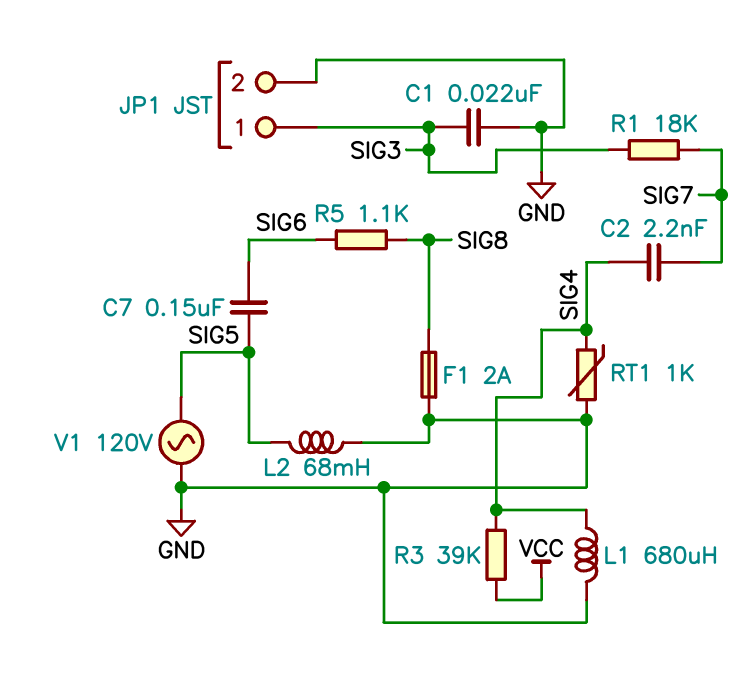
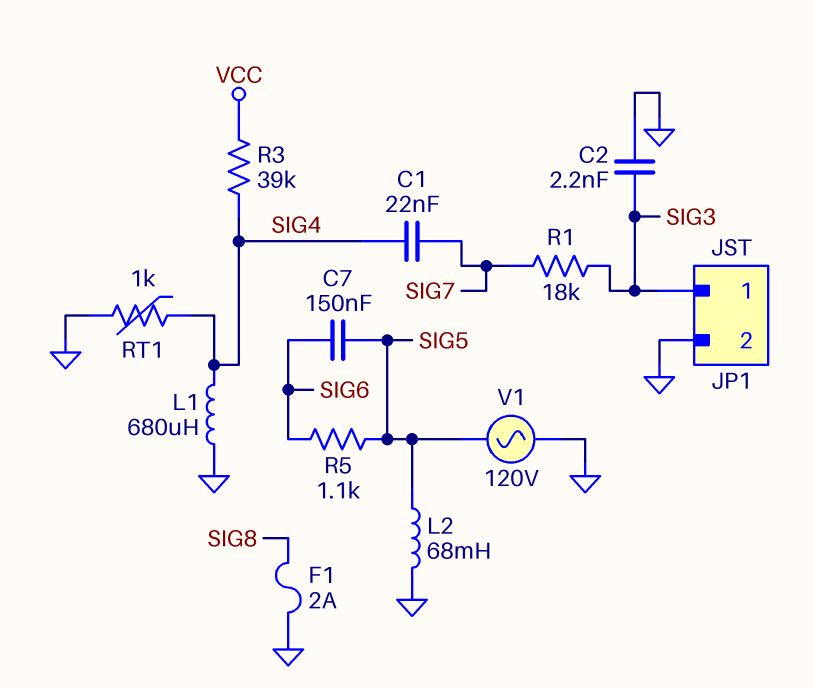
C1: 22nF (GND, SIG3) -> 22nF (SIG4, SIG7)
C2: 2.2nF (SIG4, SIG7) -> 2.2nF (GND, SIG3)
R5: 1.1k (SIG6, SIG8) -> 1.1k (SIG5, SIG6)

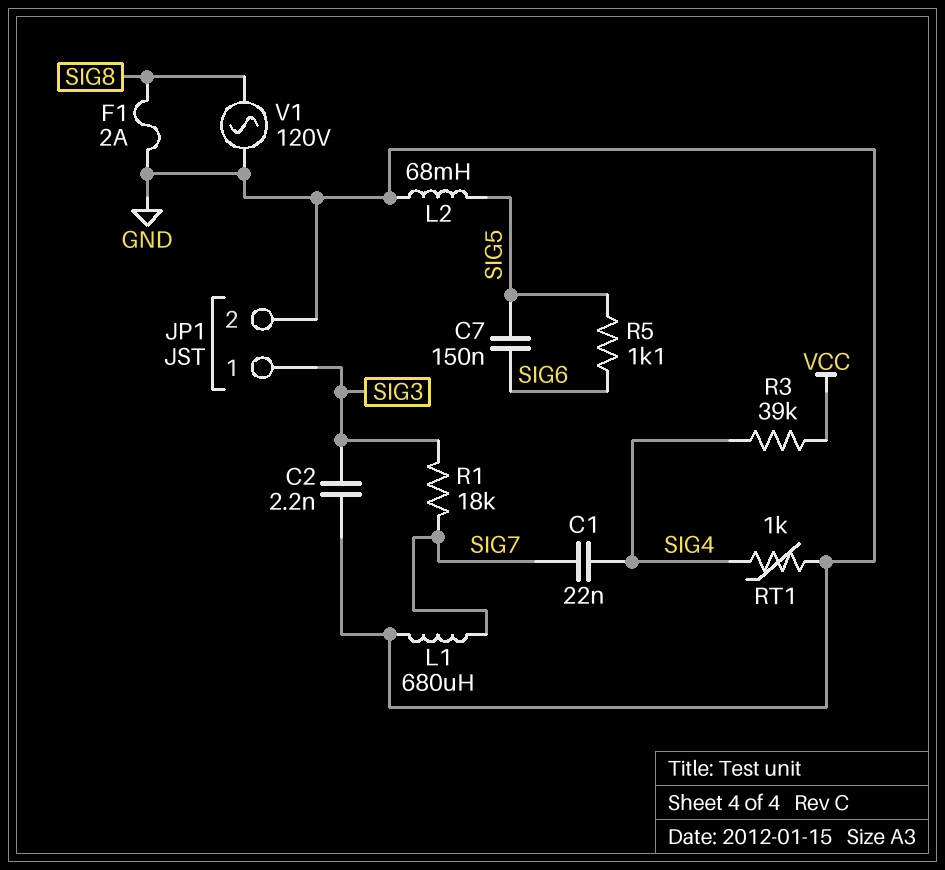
L1: 680uH (GND, SIG4) -> 680uH (GND, SIG7)
V1: AC 120V (GND, SIG5) -> AC 120V (GND, SIG8)

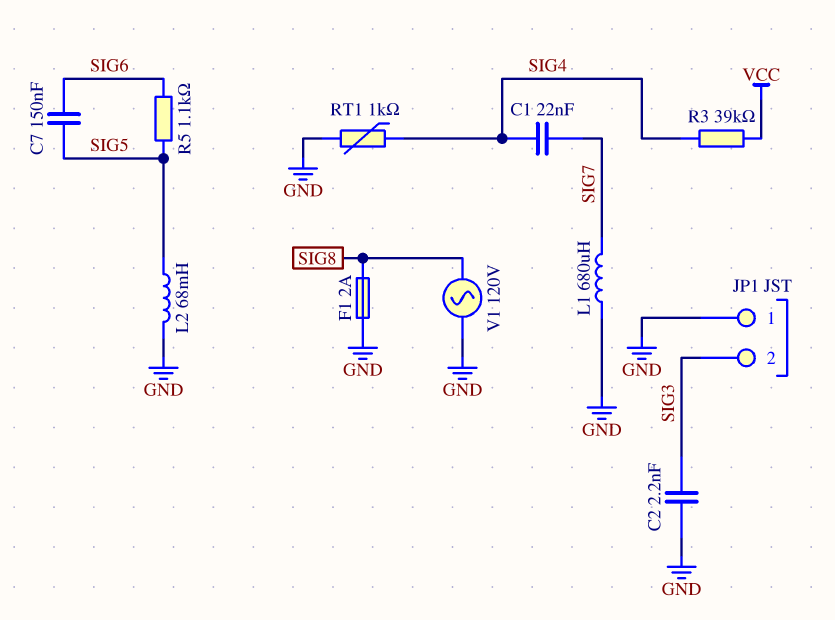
JP1 pin 1: SIG3 -> GND
JP1 pin 2: GND -> SIG3
R1: 18k (SIG3, SIG7) -> none

